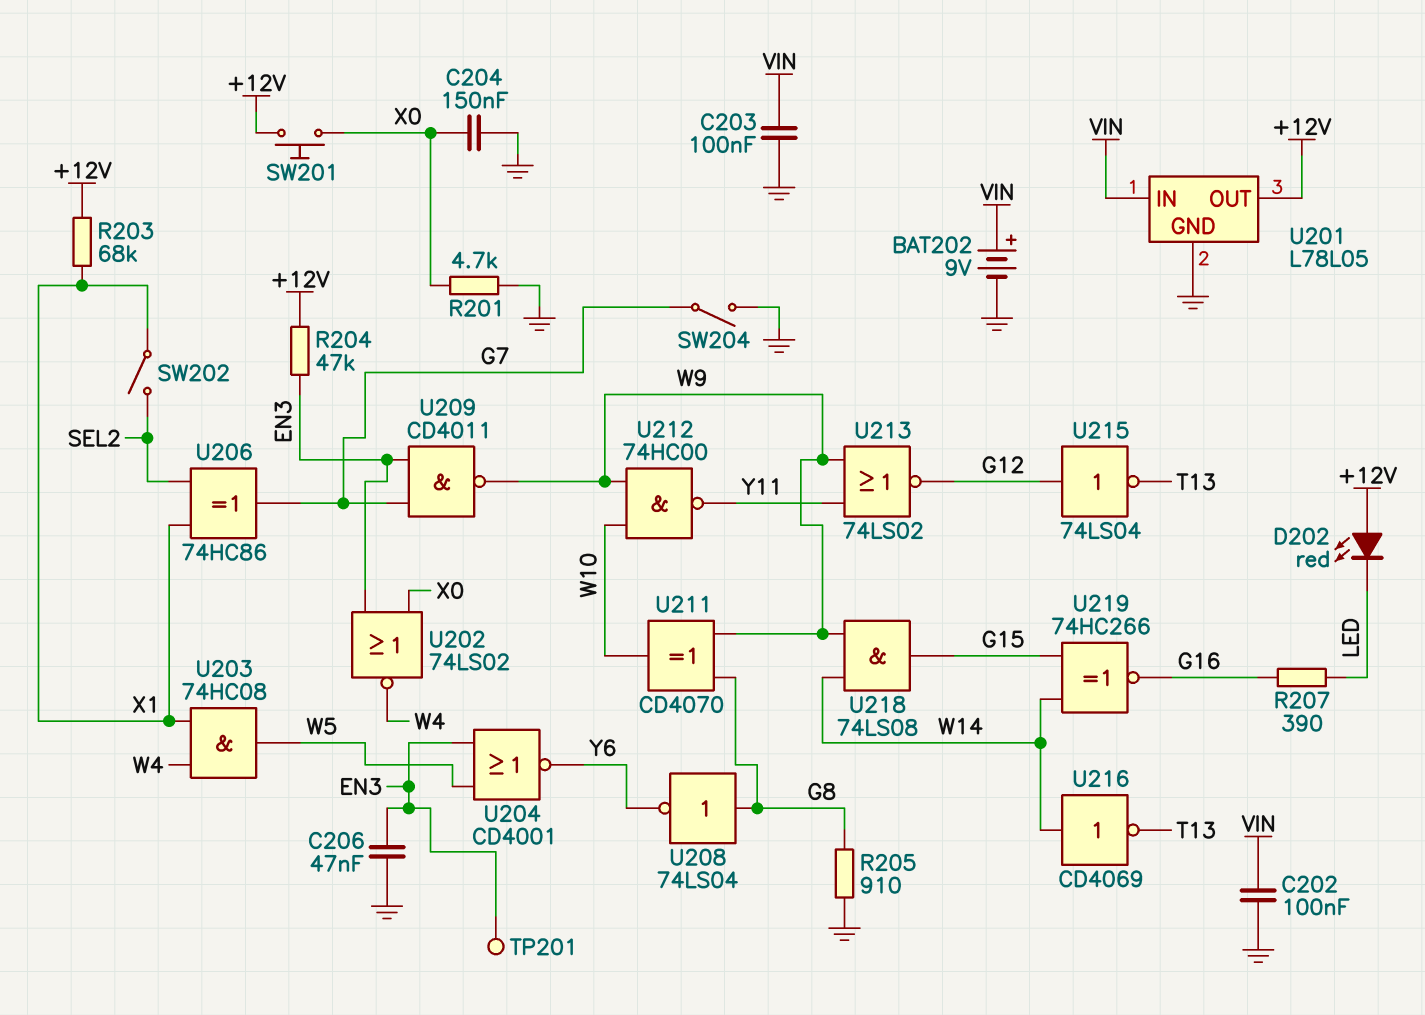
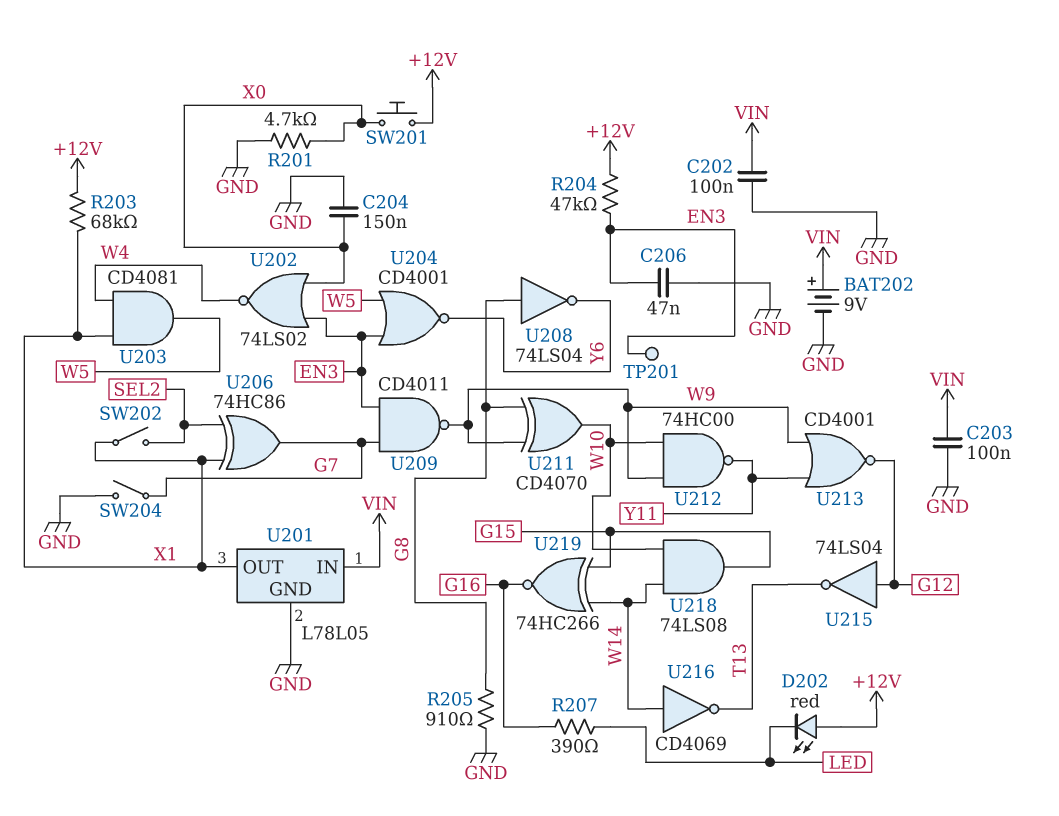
U201 pin OUT: +12V -> X1
U203: AND 74HC08 (in W4, in X1, out W5) -> AND CD4081 (in W4, in X1, out W5)
U213: NOR 74LS02 (in W9, in Y11, out G12) -> NOR CD4001 (in W9, in Y11, out G12)
U218: AND 74LS08 (in W9, in W14, out G15) -> AND 74LS08 (in W10, in W14, out G15)

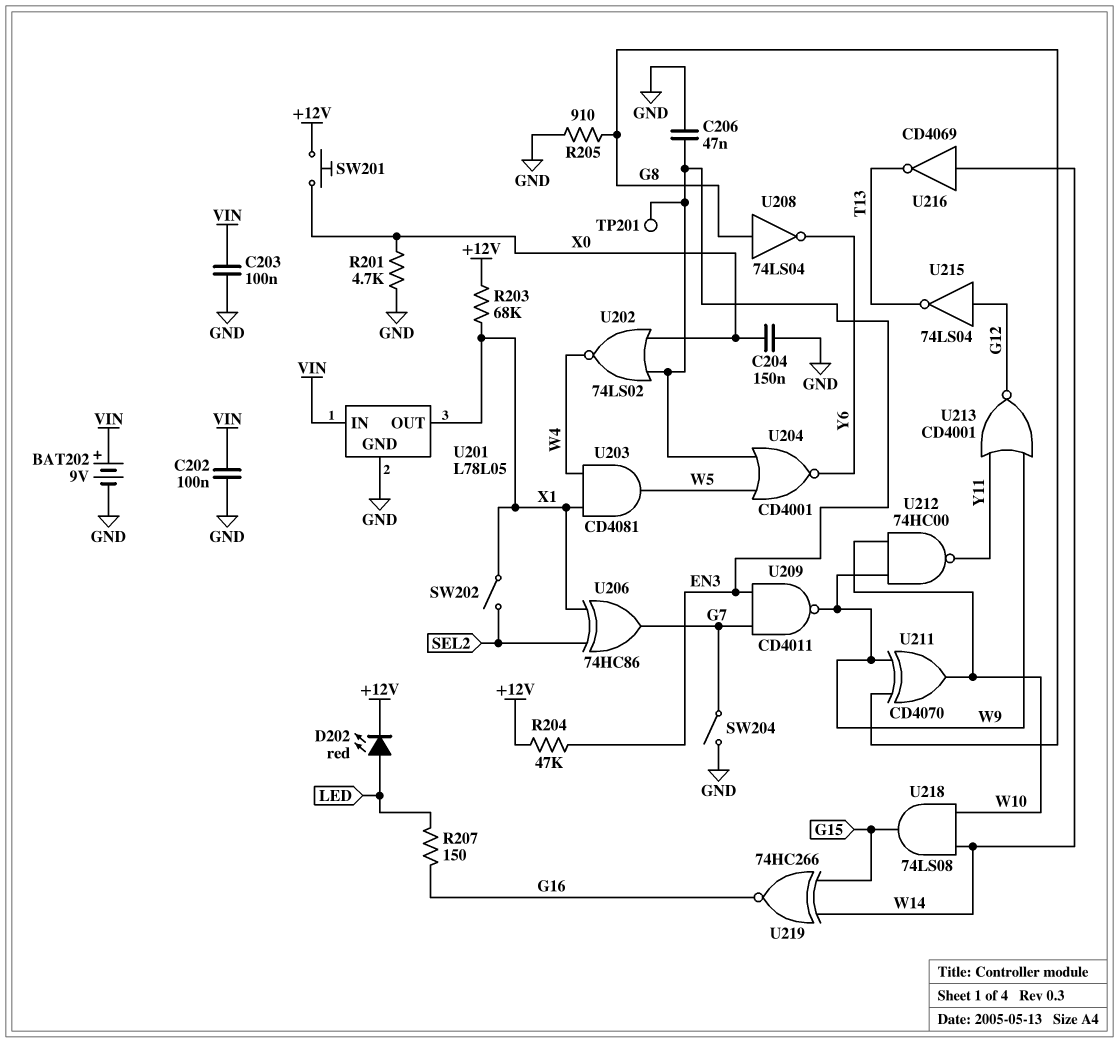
D202: LED red (A +12V, K LED) -> LED red (A LED, K +12V)
R207: 390 (G16, LED) -> 150 (G16, LED)

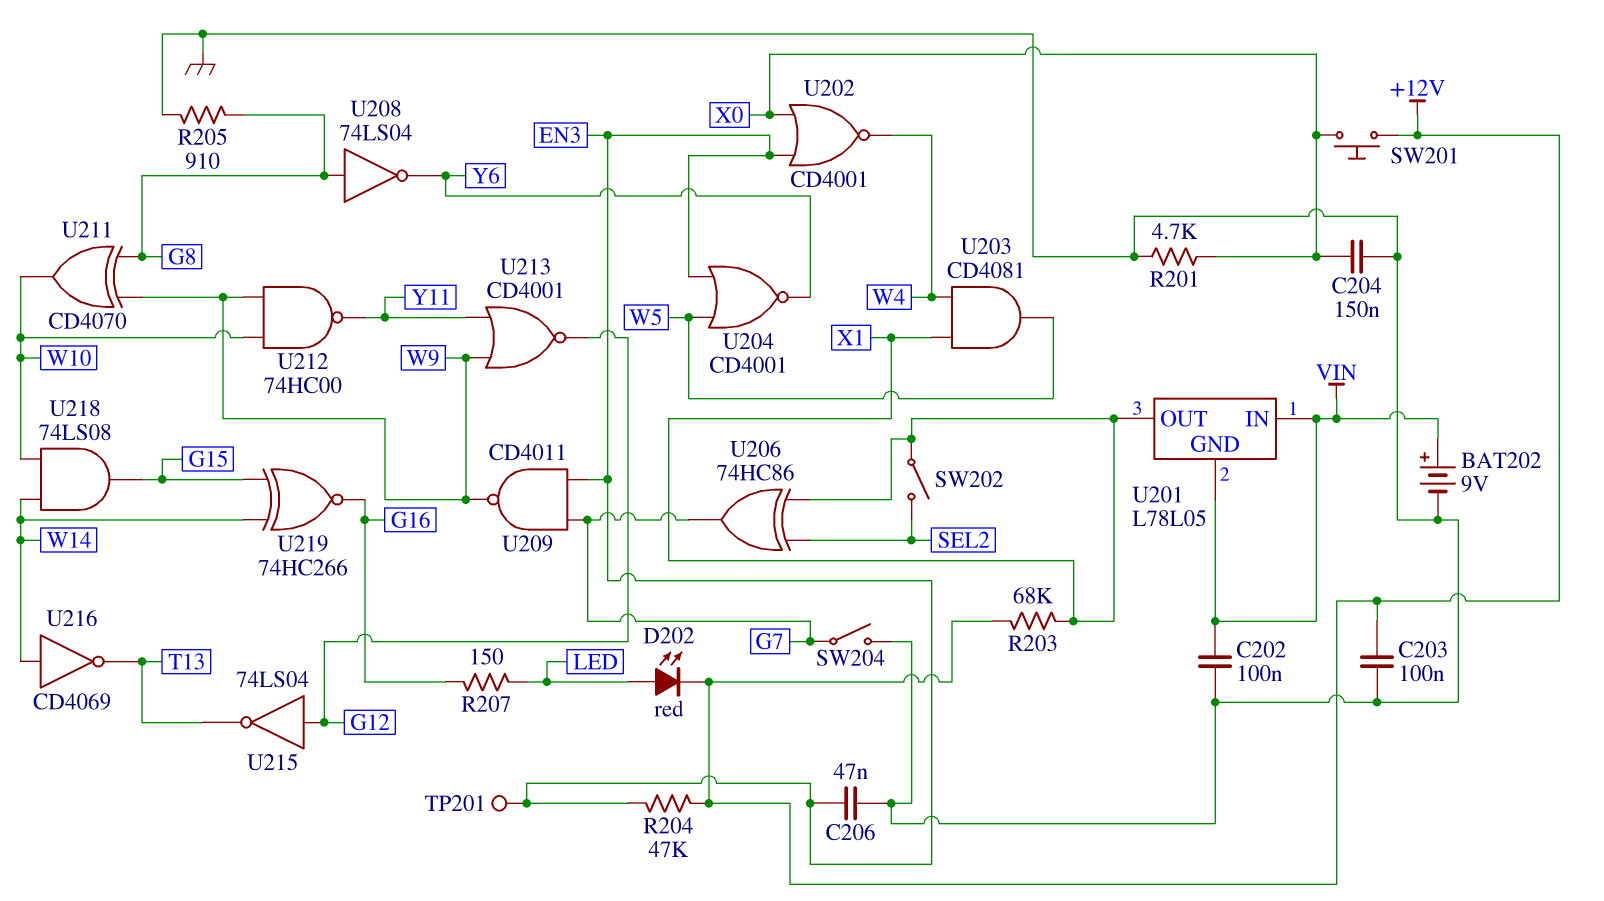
C203: 100nF (GND, VIN) -> 100nF (+12V, GND)
U201 pin GND: GND -> VIN
U202: NOR 74LS02 (in EN3, in X0, out W4) -> NOR CD4001 (in EN3, in X0, out W4)

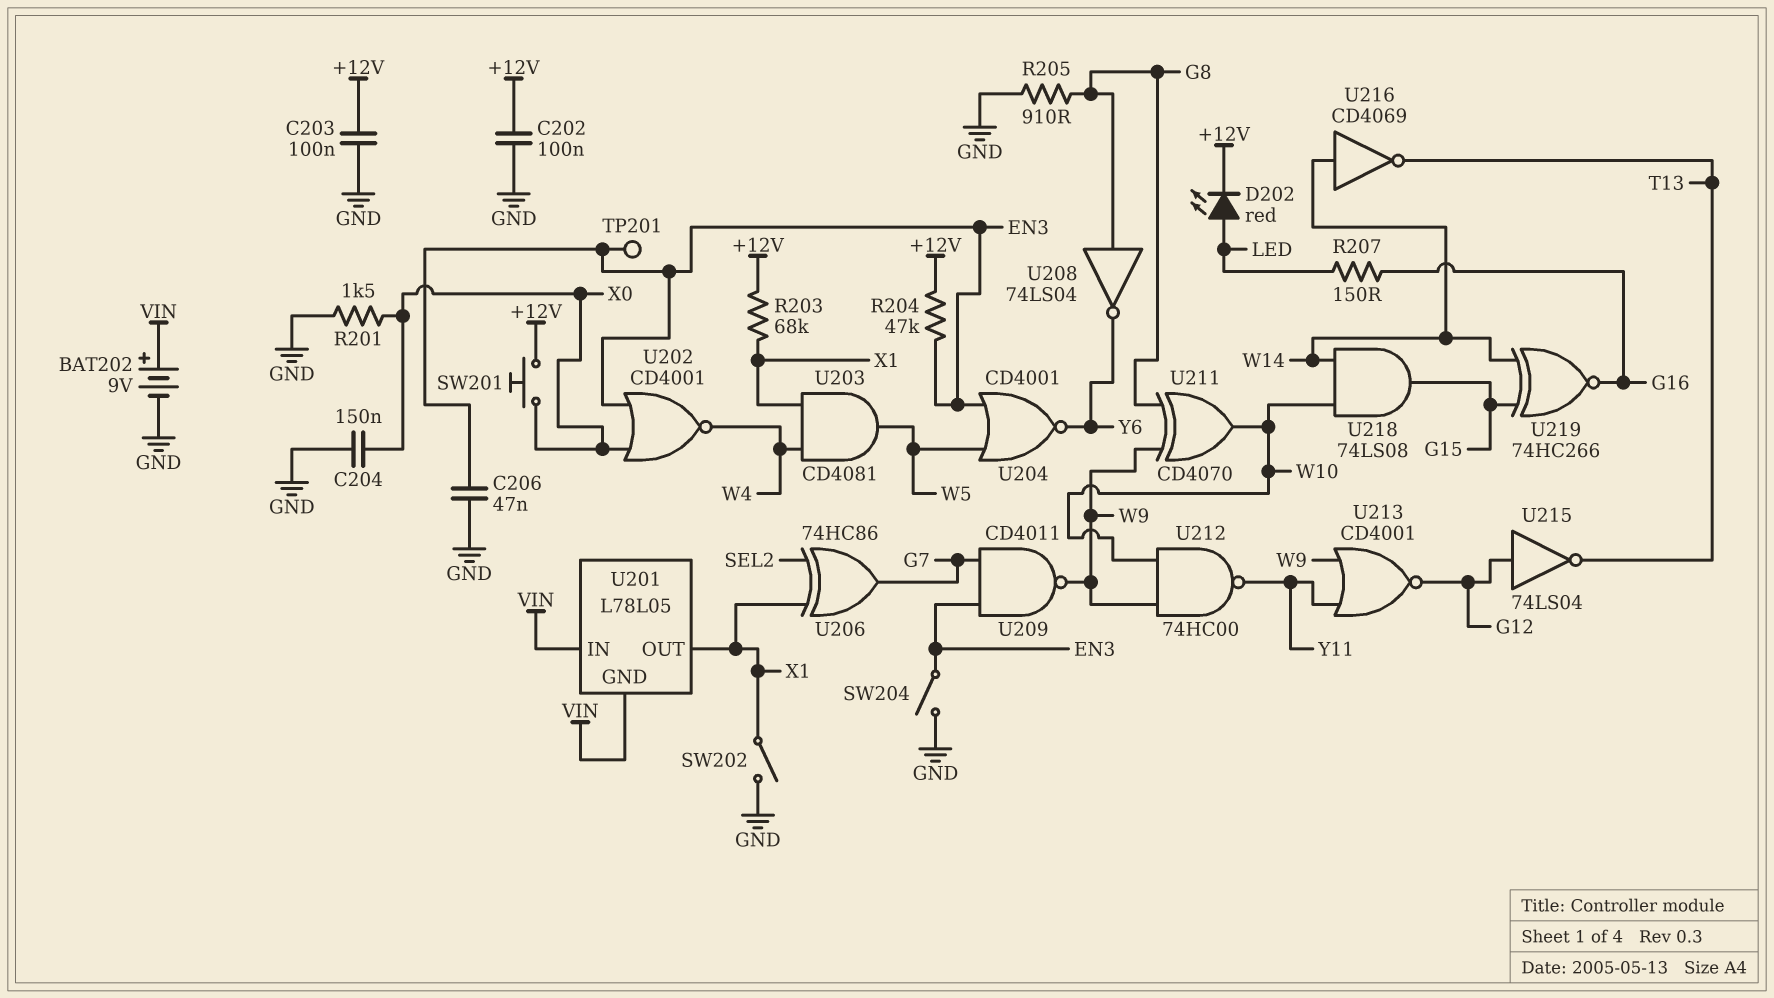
C202: 100nF (GND, VIN) -> 100nF (+12V, GND)
R201: 4.7k (GND, X0) -> 1.5k (GND, X0)
SW202: switch (SEL2, X1) -> switch (GND, X1)
SW204: switch (G7, GND) -> switch (EN3, GND)

